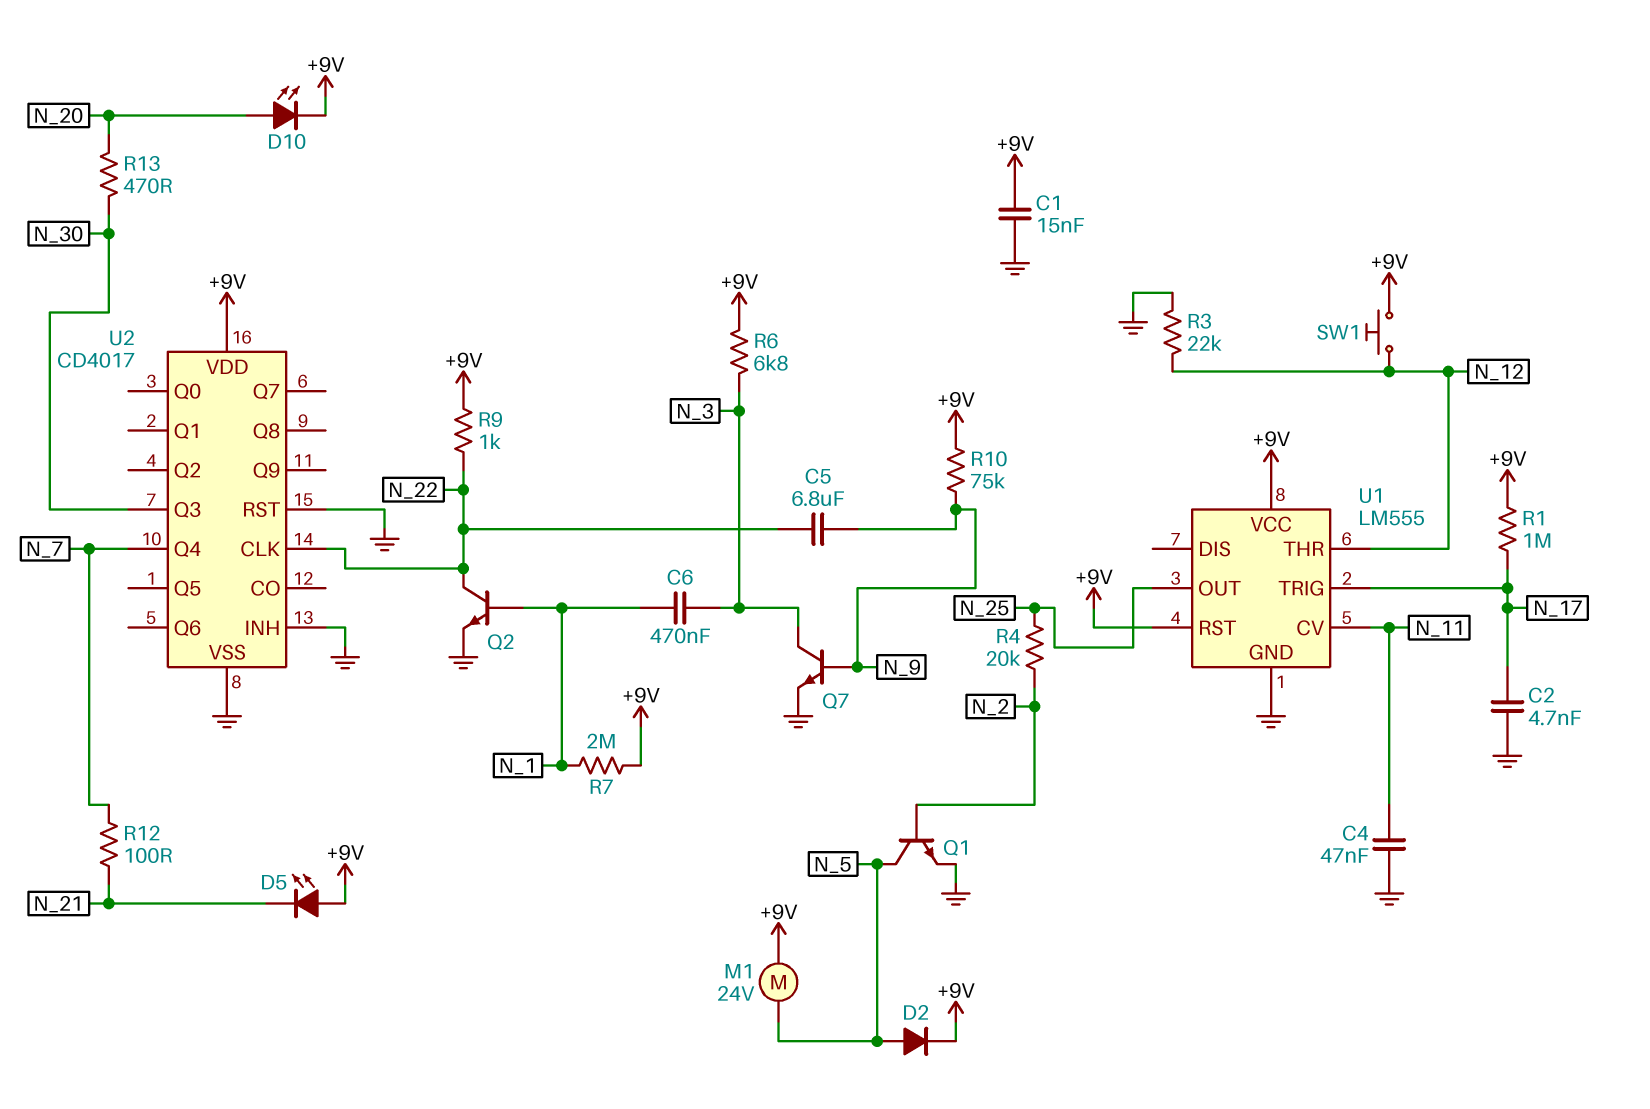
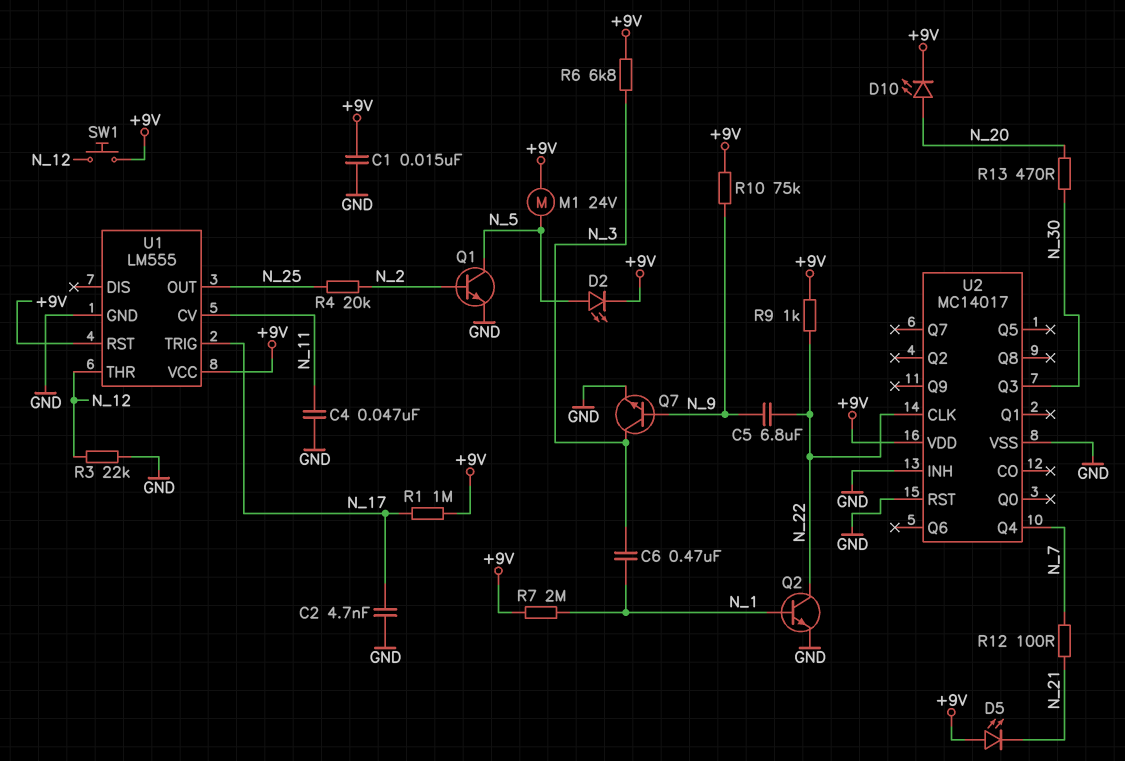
D2: diode (A N_5, K +9V) -> LED (A N_5, K +9V)
U2: CD4017 -> MC14017

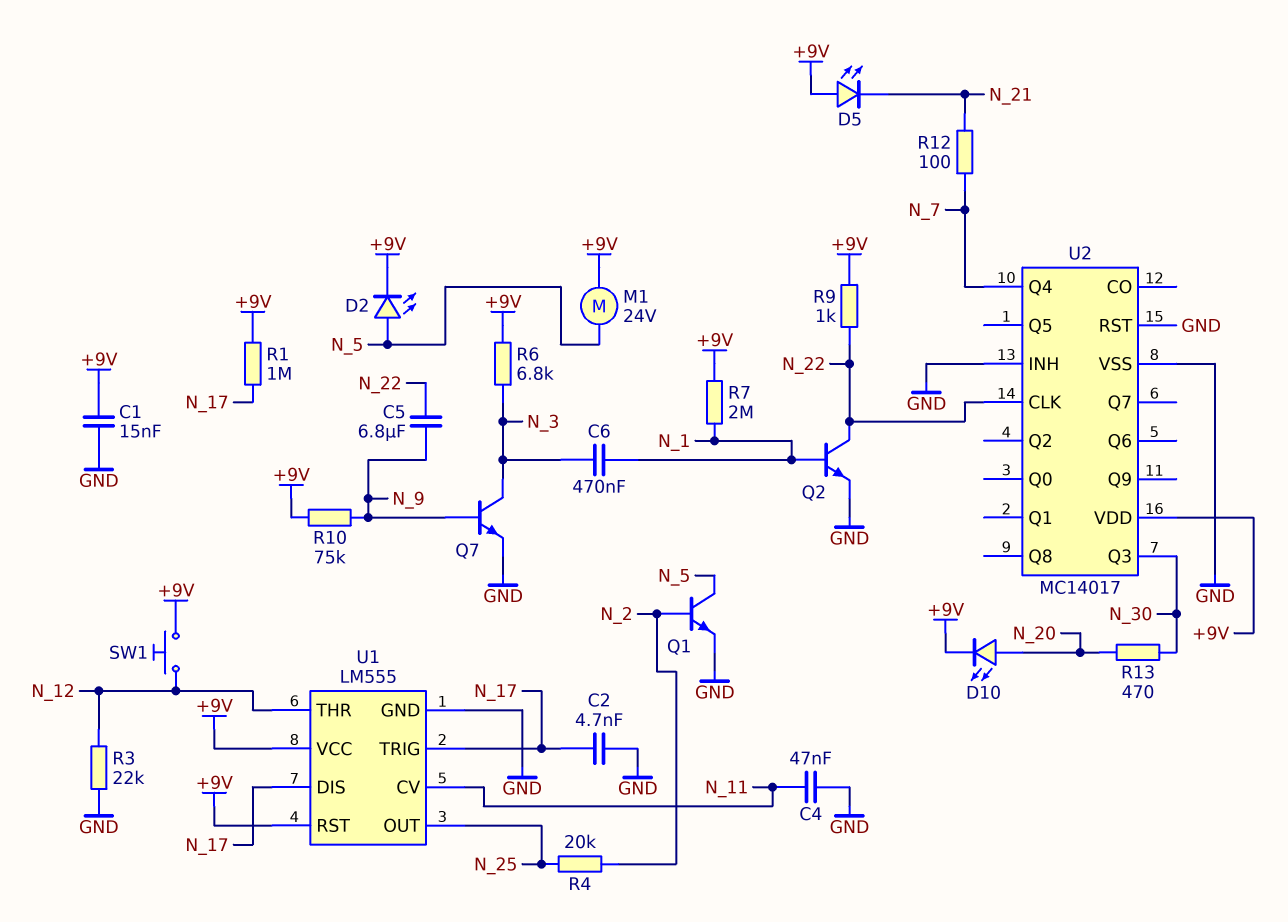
U1 pin DIS: none -> N_17

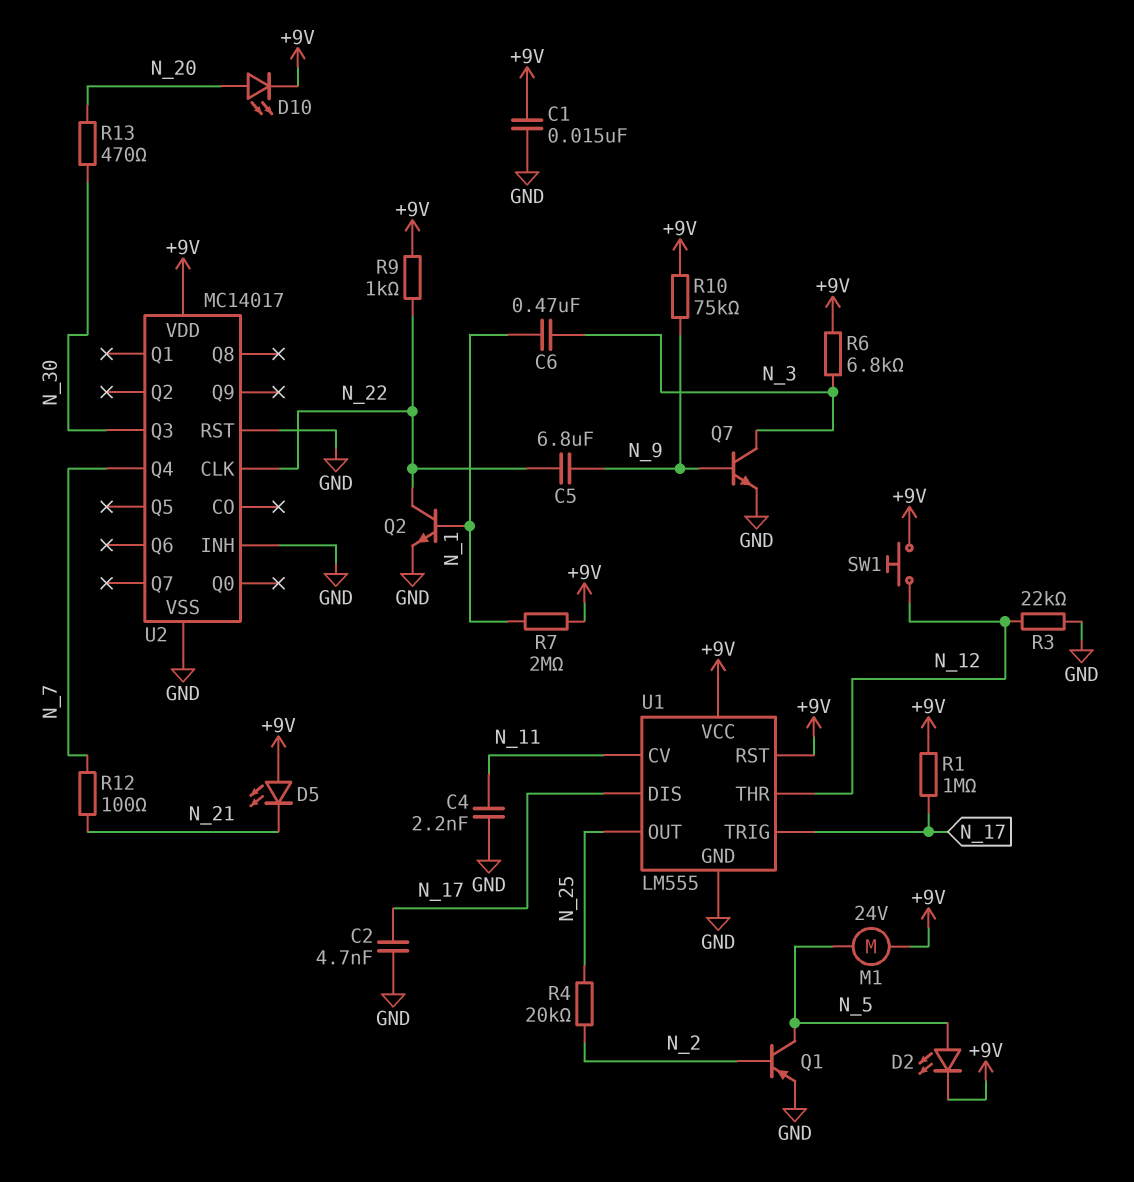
C4: 47nF (GND, N_11) -> 2.2nF (GND, N_11)
Q1: NPN (B N_2, C N_5, E GND) -> PNP (B N_2, C N_5, E GND)

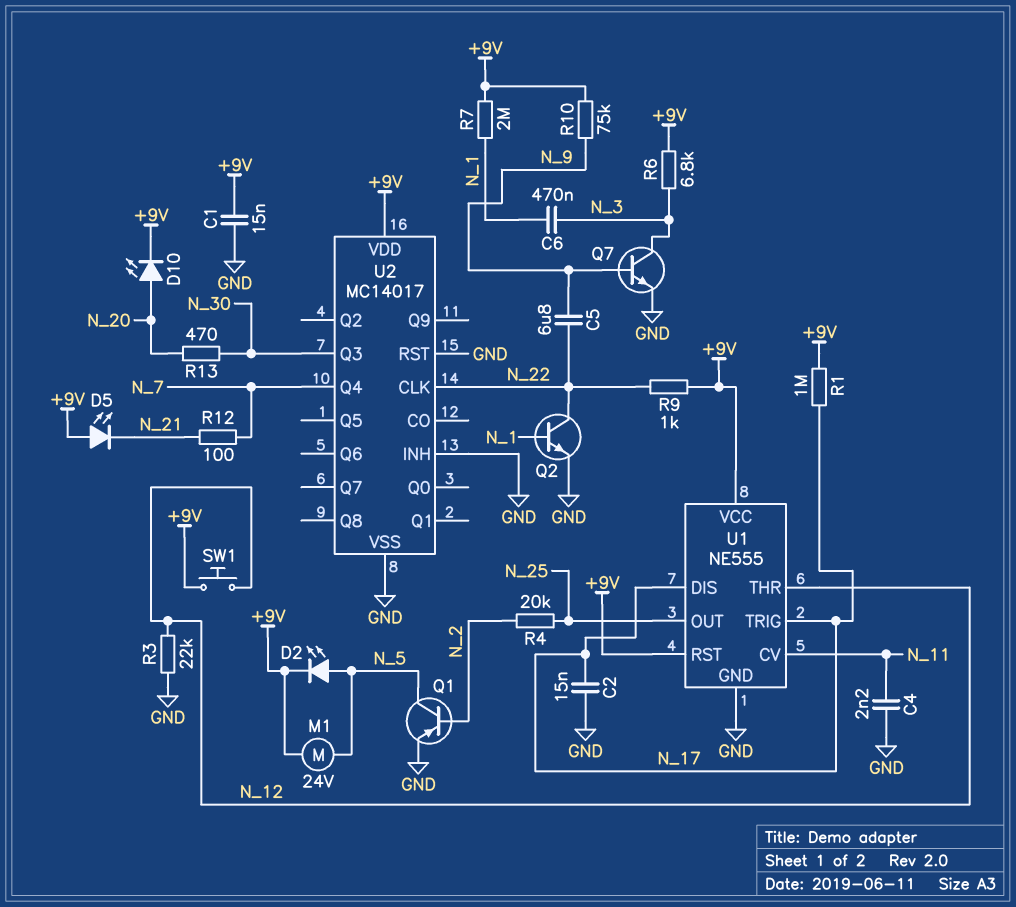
C2: 4.7nF (GND, N_17) -> 15nF (GND, N_17)
U1: LM555 -> NE555

